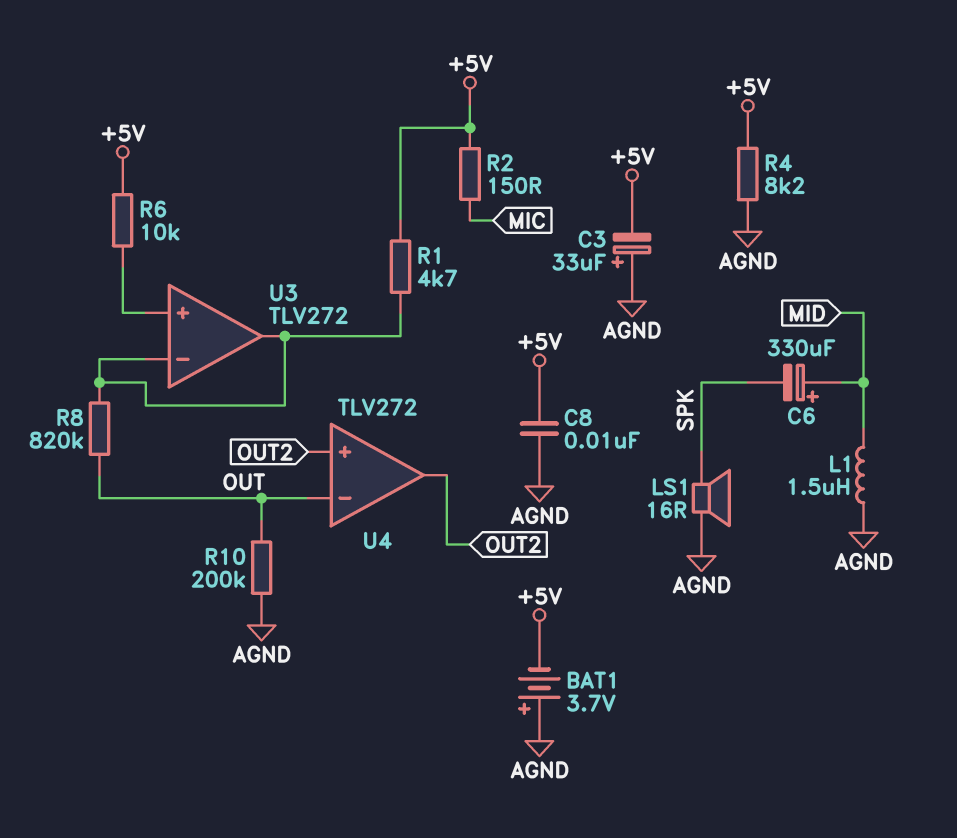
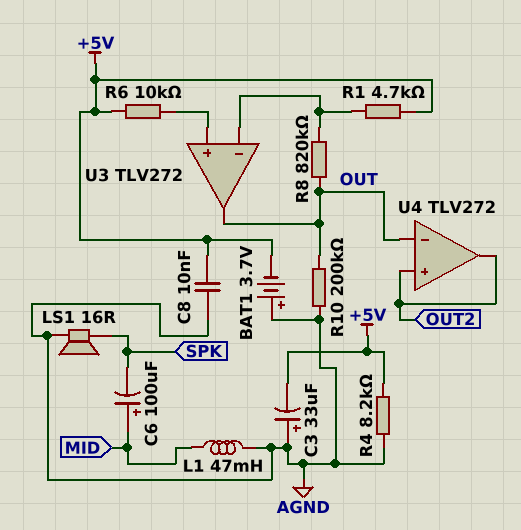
C6: 330uF (plus MID, minus SPK) -> 100uF (plus MID, minus SPK)
L1: 1.5uH (AGND, MID) -> 47mH (AGND, MID)
R2: 150 (+5V, MIC) -> none
U3 pin out: U3/in- -> OUT

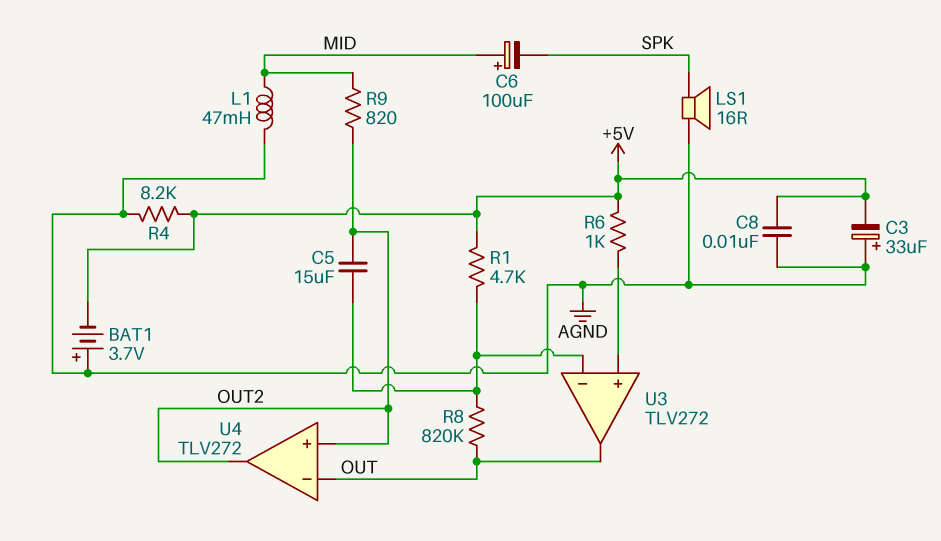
C5: none -> 15uF (OUT2, U3/in-)
R6: 10k (+5V, U3/in+) -> 1k (+5V, U3/in+)
R9: none -> 820 (MID, OUT2)
R10: 200k (AGND, OUT) -> none

